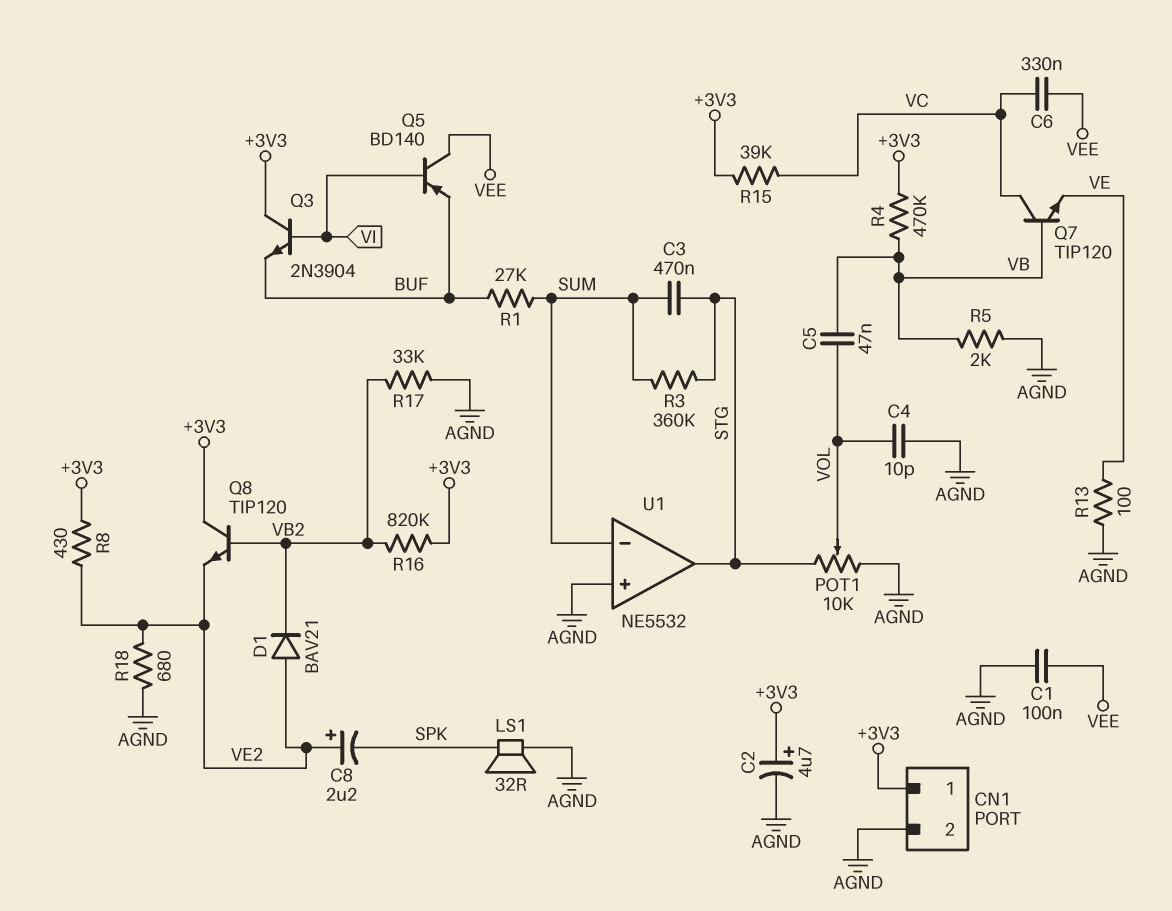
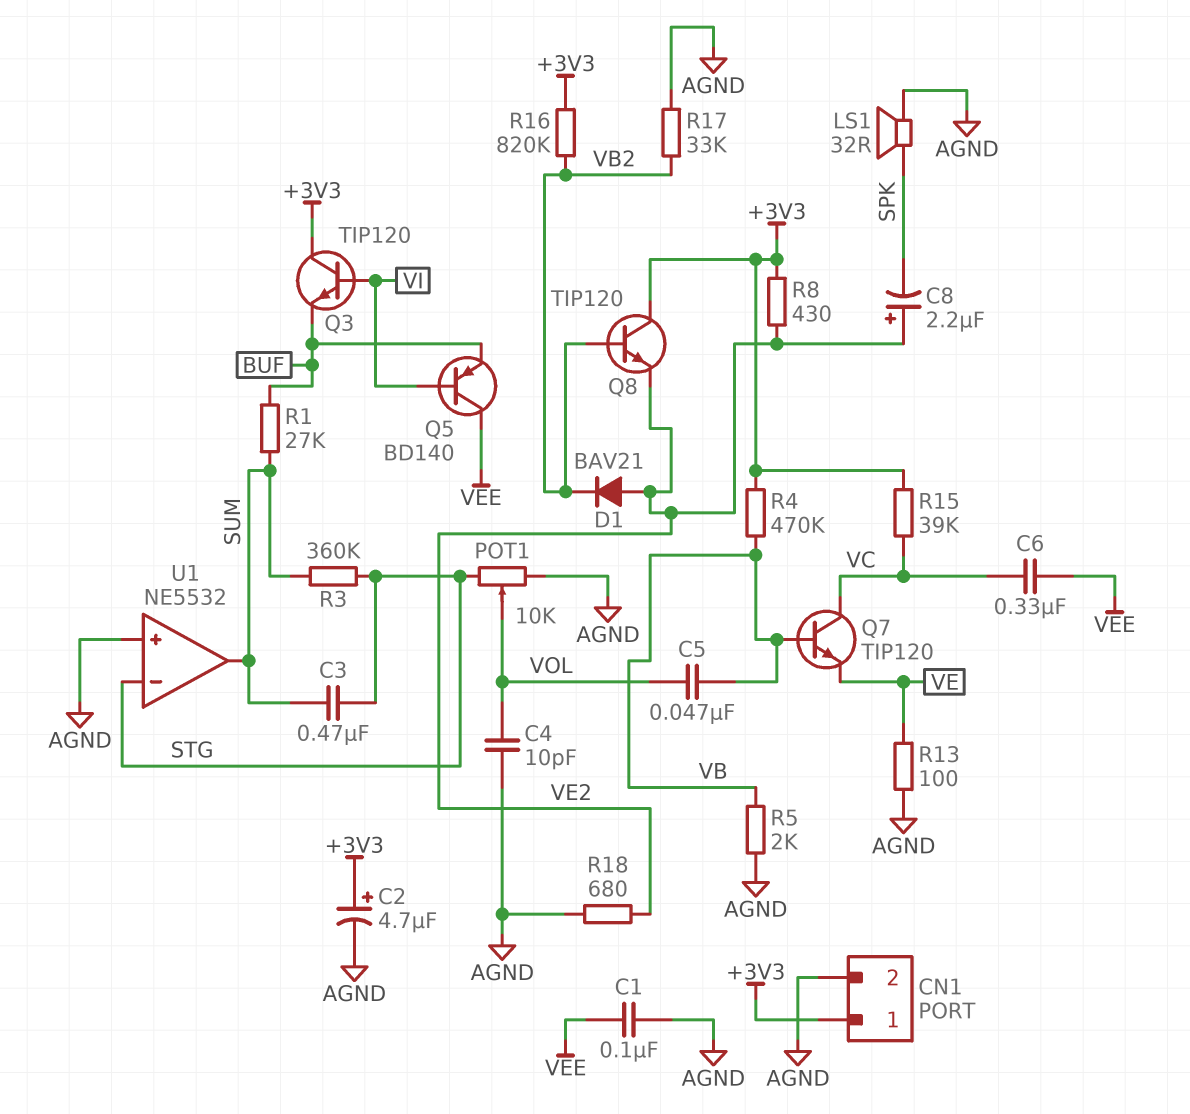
Q3: NPN 2N3904 (B VI, C +3V3, E BUF) -> NPN TIP120 (B VI, C +3V3, E BUF)
U1 pin in-: SUM -> STG
U1 pin out: STG -> SUM

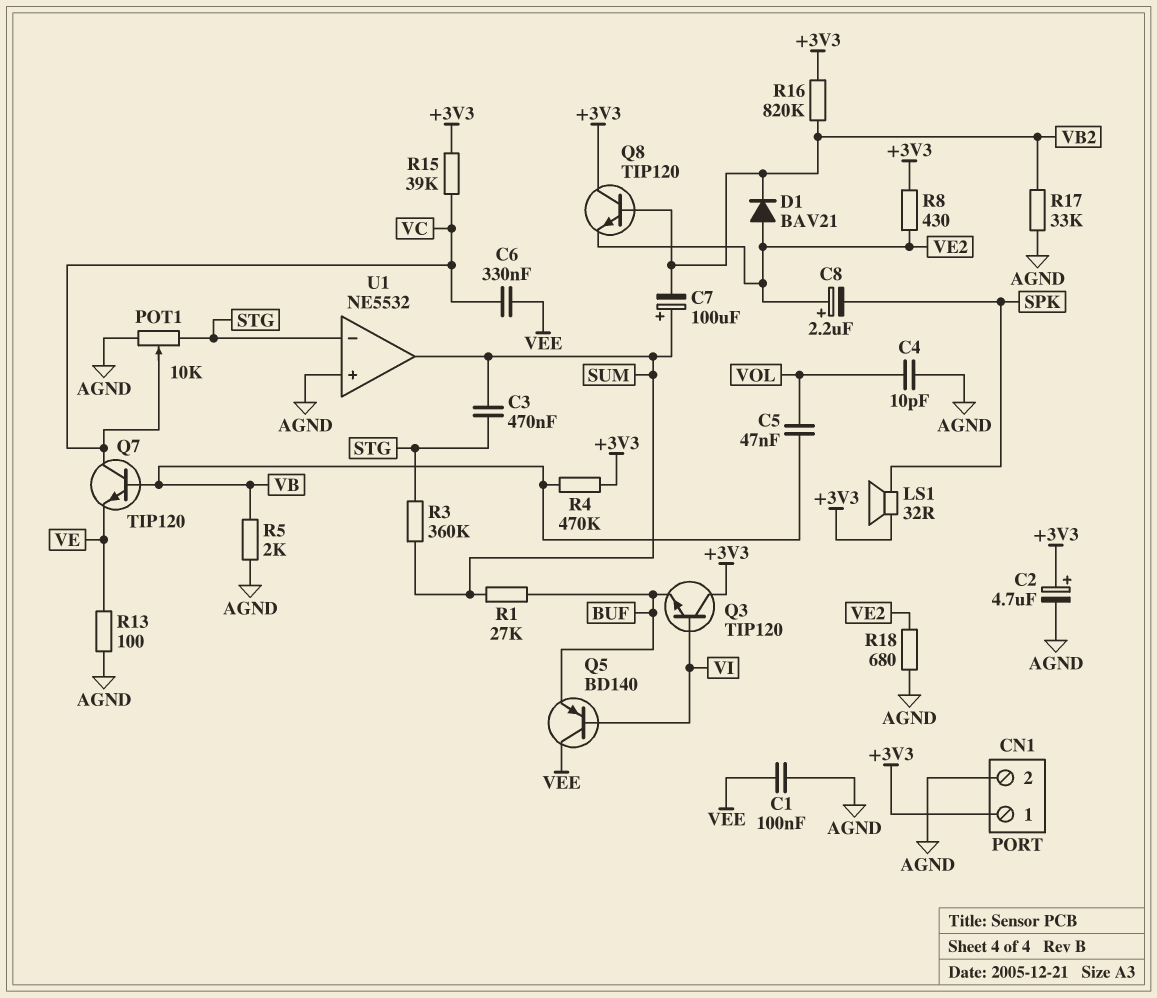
C7: none -> 100uF (plus SUM, minus VB2)
LS1: speaker 32R (AGND, SPK) -> speaker 32R (+3V3, SPK)
POT1: 10k (AGND, STG, wiper VOL) -> 10k (AGND, STG, wiper VC)

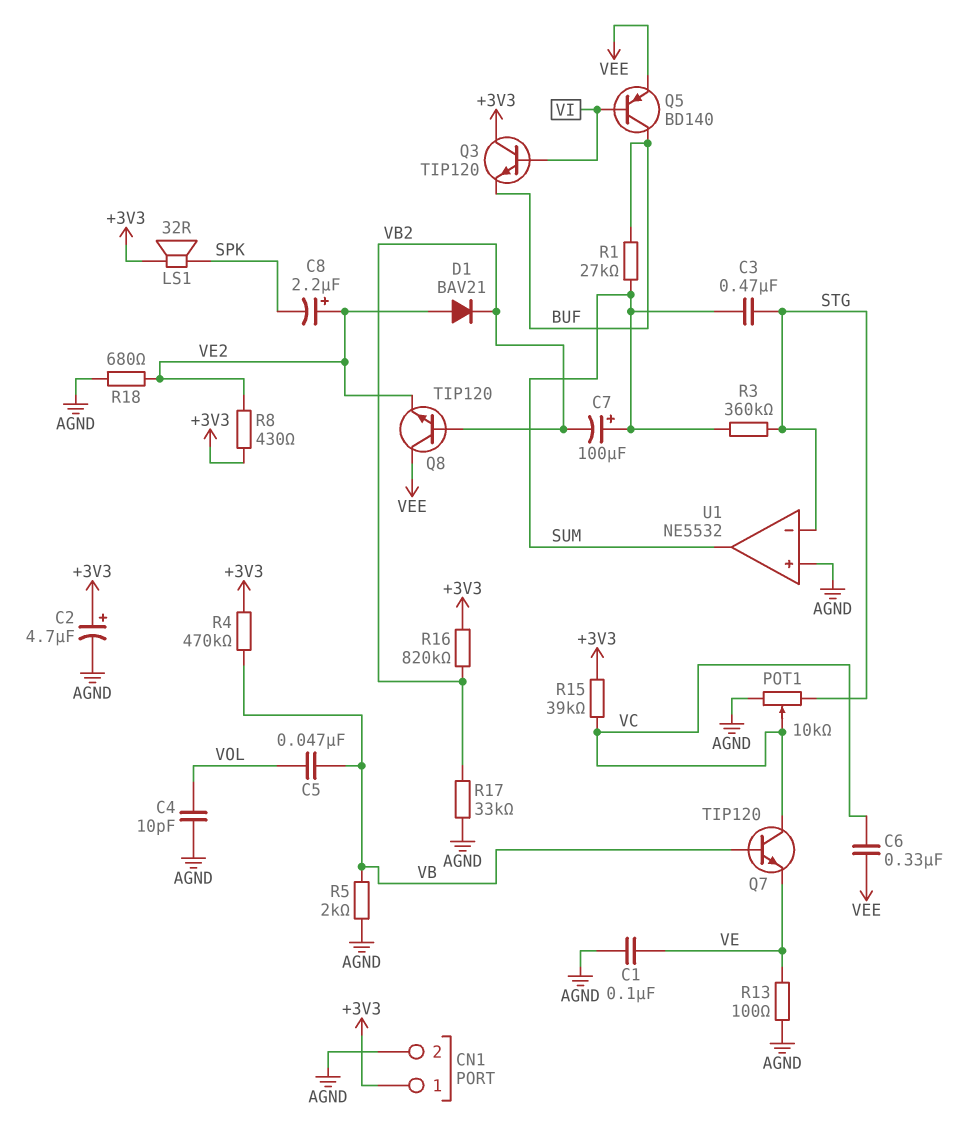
C1: 100nF (AGND, VEE) -> 100nF (AGND, VE)
Q5: PNP BD140 (B VI, C VEE, E BUF) -> PNP BD140 (B VI, C BUF, E VEE)
Q8: NPN TIP120 (B VB2, C +3V3, E VE2) -> NPN TIP120 (B VB2, C VEE, E VE2)

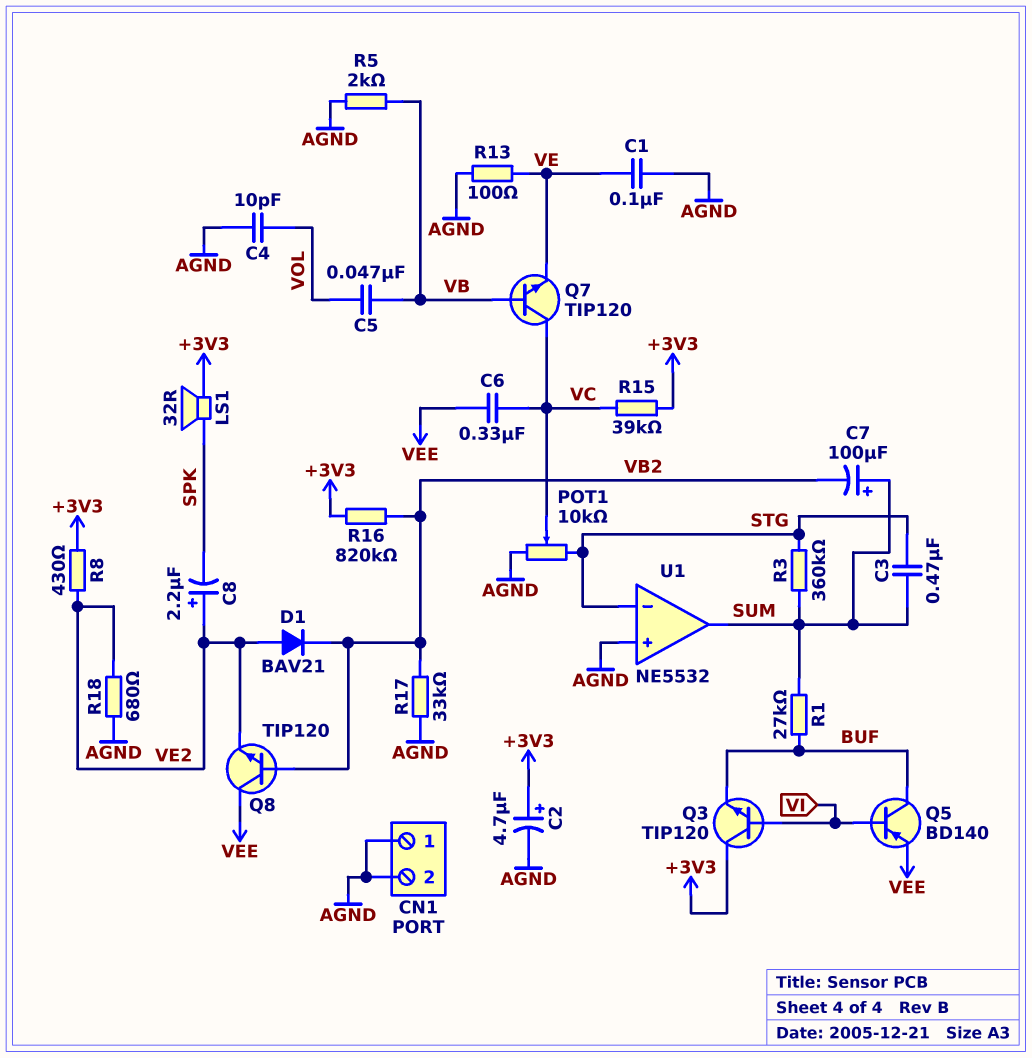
CN1 pin 1: +3V3 -> AGND
R4: 470k (+3V3, VB) -> none

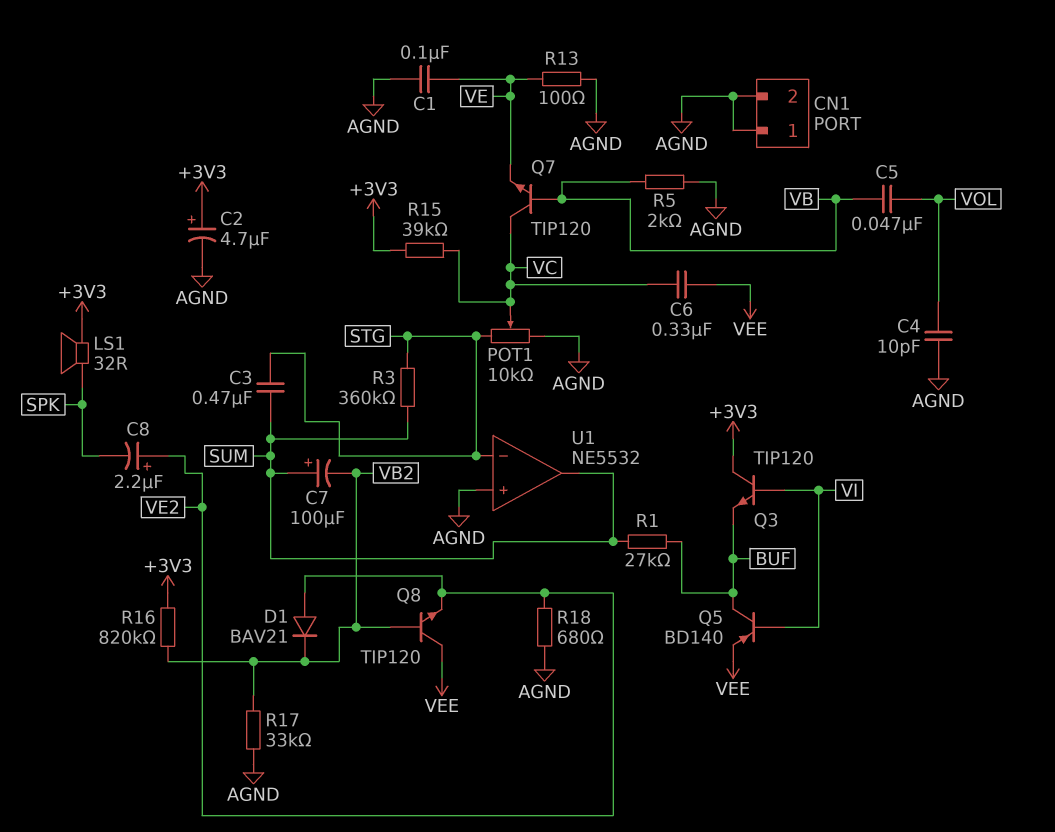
R8: 430 (+3V3, VE2) -> none

